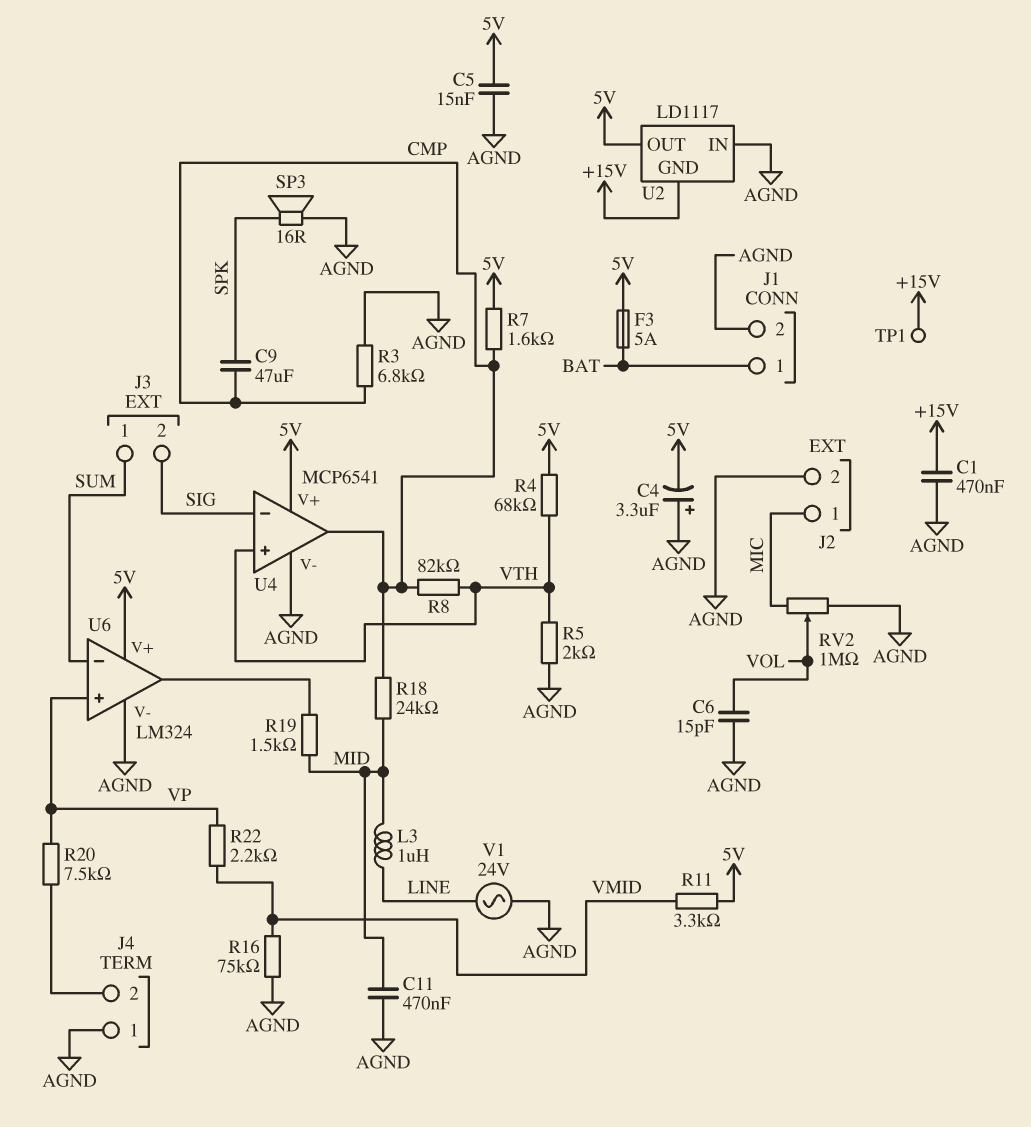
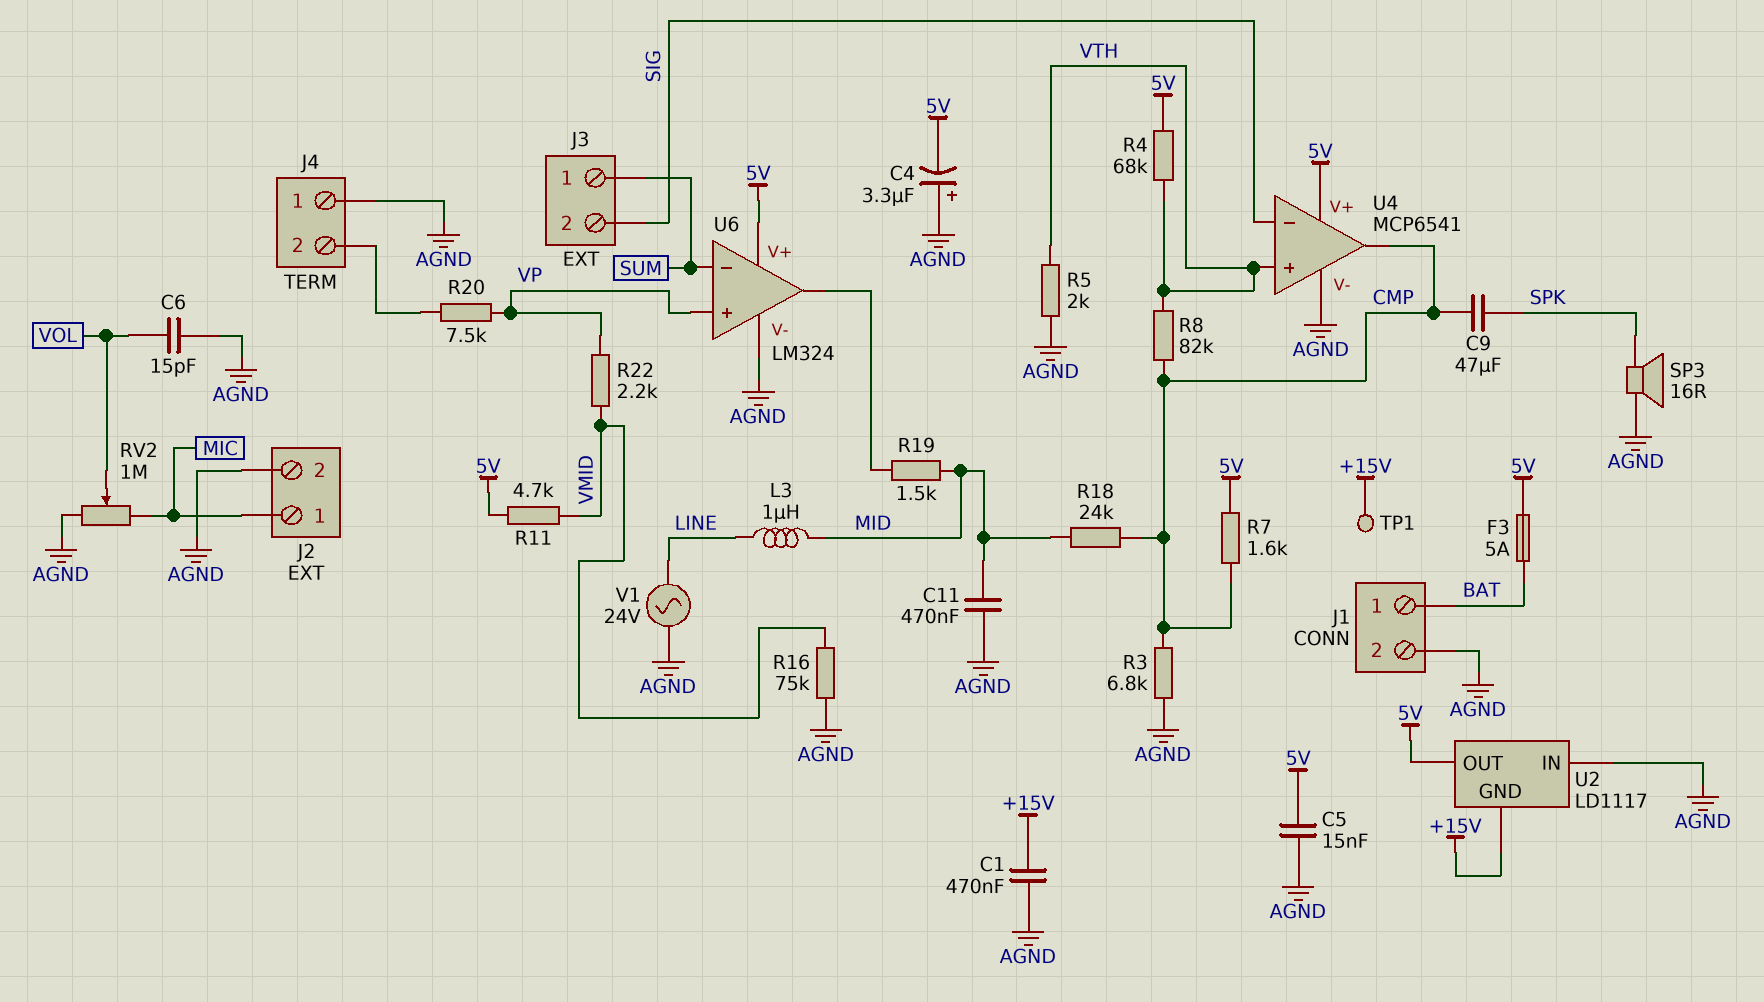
R11: 3.3k (5V, VMID) -> 4.7k (5V, VMID)

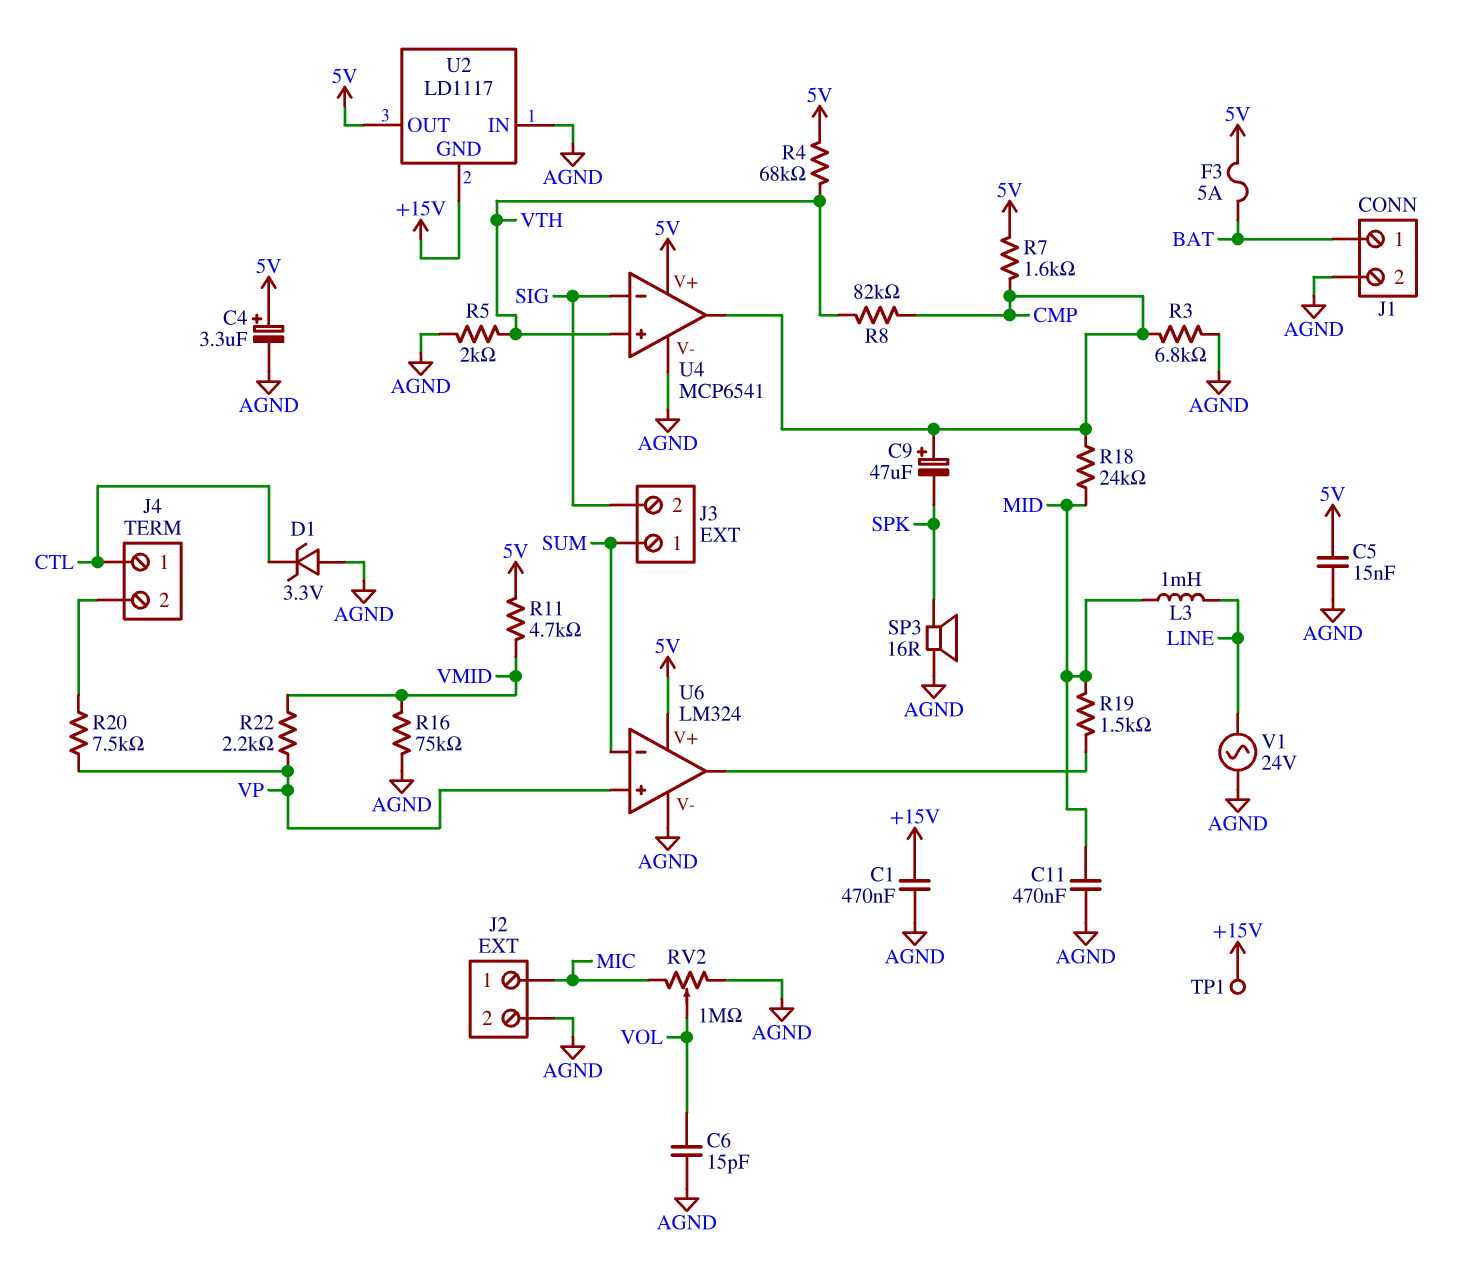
C4: 3.3uF (plus AGND, minus 5V) -> 3.3uF (plus 5V, minus AGND)
C9: 47uF (CMP, SPK) -> 47uF (plus CMP, minus SPK)
D1: none -> zener 3.3V (A AGND, K CTL)
J4 pin 1: AGND -> CTL
L3: 1uH (LINE, MID) -> 1mH (LINE, MID)

